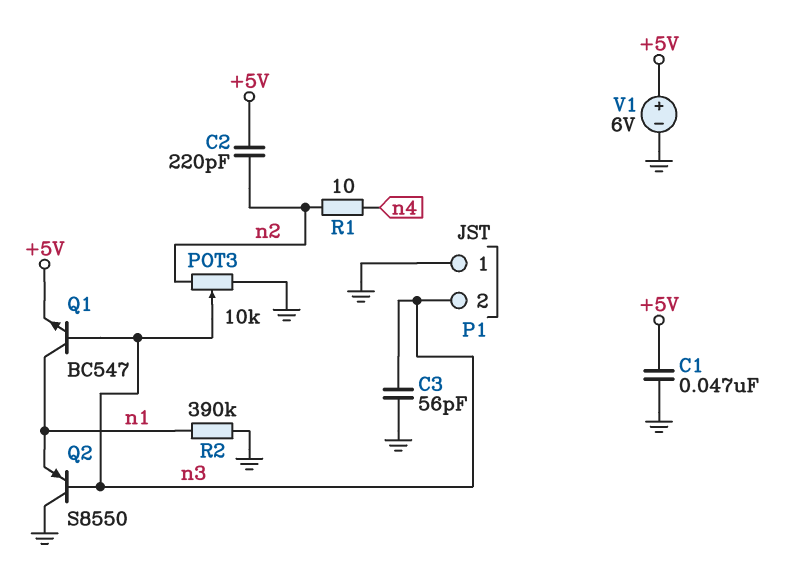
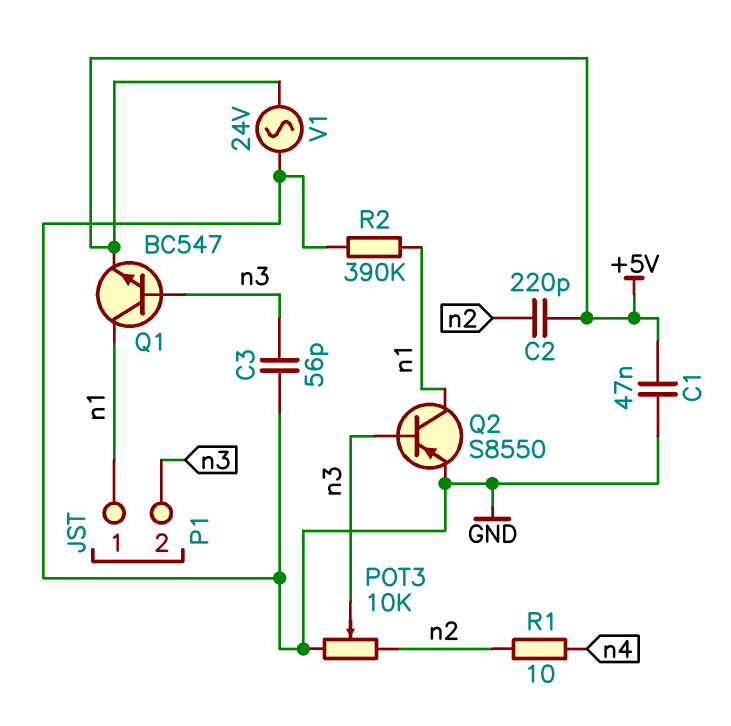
P1 pin 1: GND -> n1
Q2: PNP S8550 (B n3, C GND, E n1) -> PNP S8550 (B n3, C n1, E GND)
V1: 6V (plus +5V, minus GND) -> AC 24V (+5V, GND)

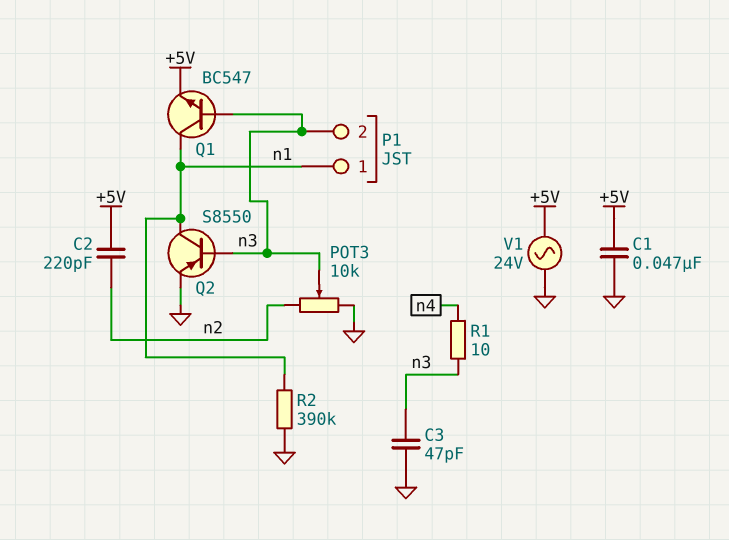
C3: 56pF (GND, n3) -> 47pF (GND, n3)
R1: 10 (n2, n4) -> 10 (n3, n4)

